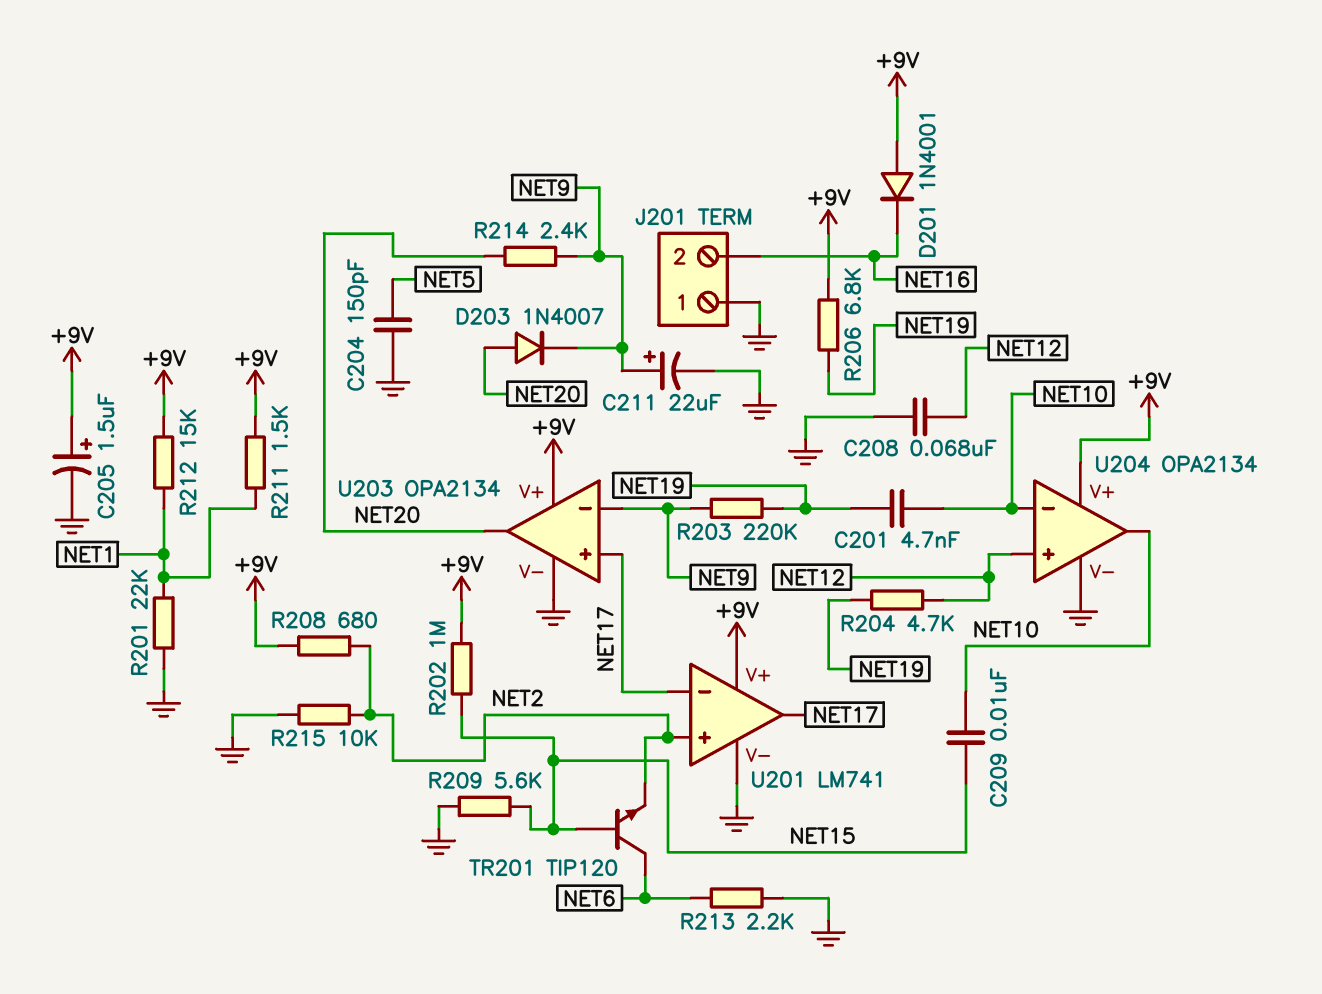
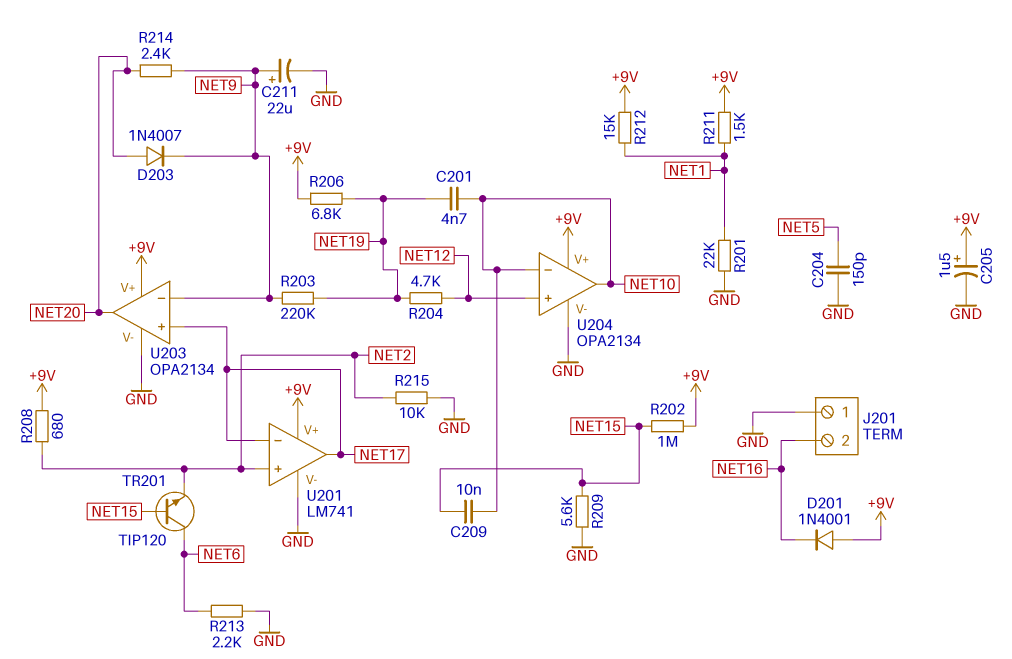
C208: 68nF (GND, NET12) -> none

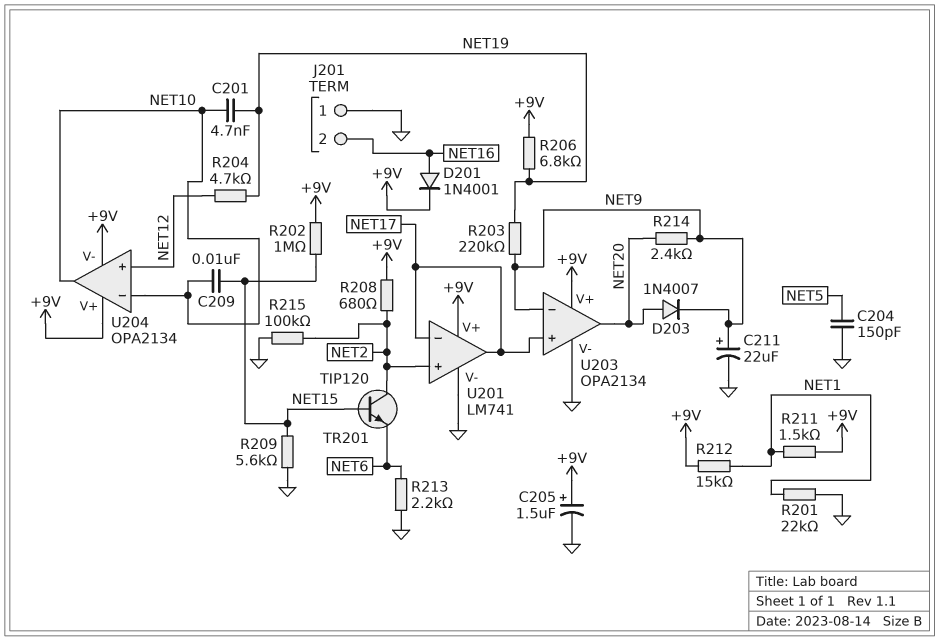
D201: diode 1N4001 (A +9V, K NET16) -> diode 1N4001 (A NET16, K +9V)
R215: 10k (GND, NET2) -> 100k (GND, NET2)
TR201: NPN TIP120 (B NET15, C NET6, E NET2) -> NPN TIP120 (B NET15, C NET2, E NET6)
U204 pin V-: GND -> +9V

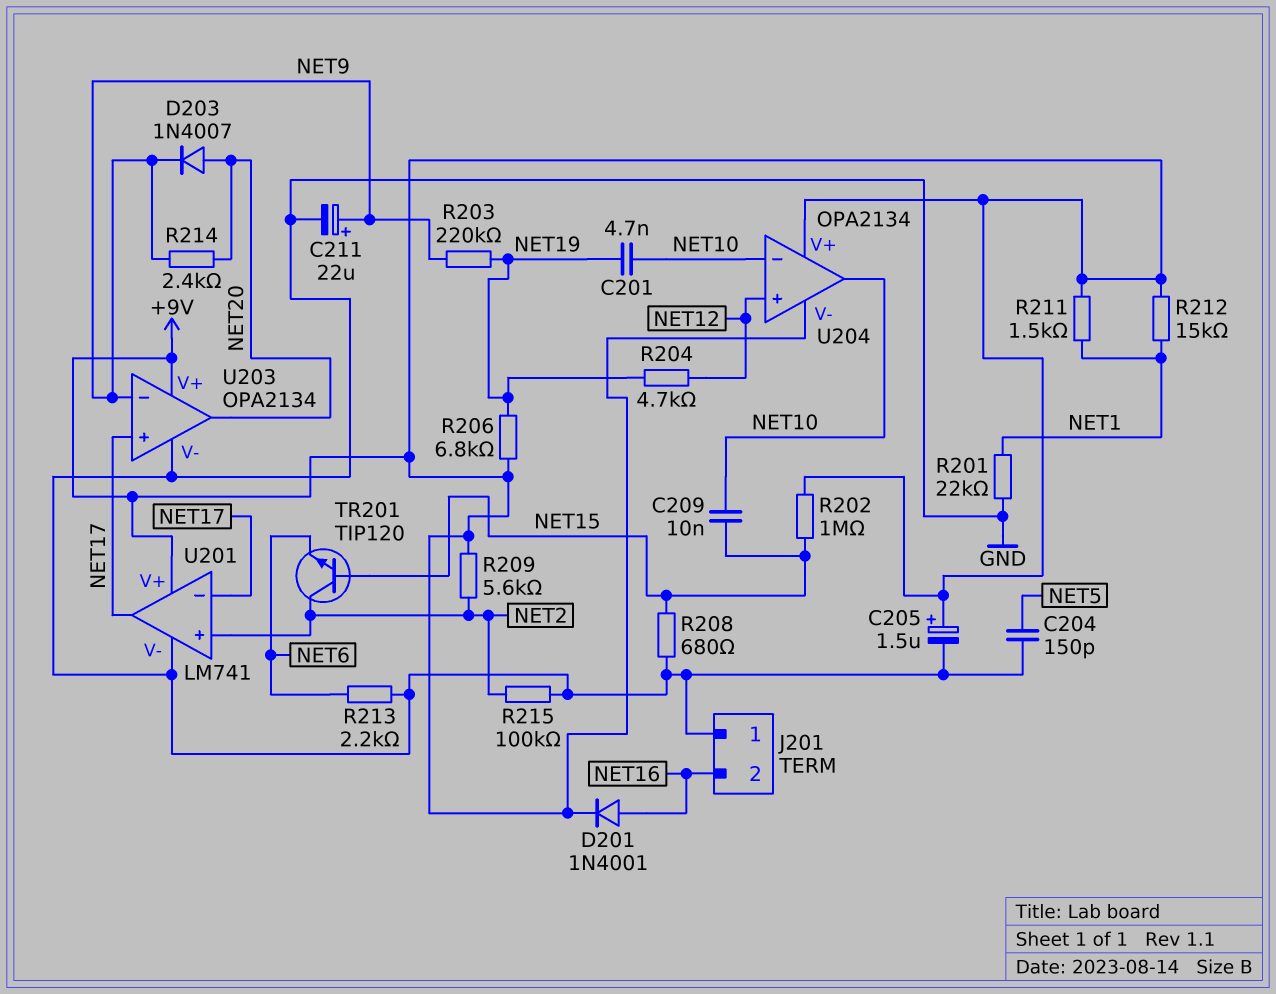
R208: 680 (+9V, NET2) -> 680 (GND, NET15)
R209: 5.6k (GND, NET15) -> 5.6k (+9V, NET2)

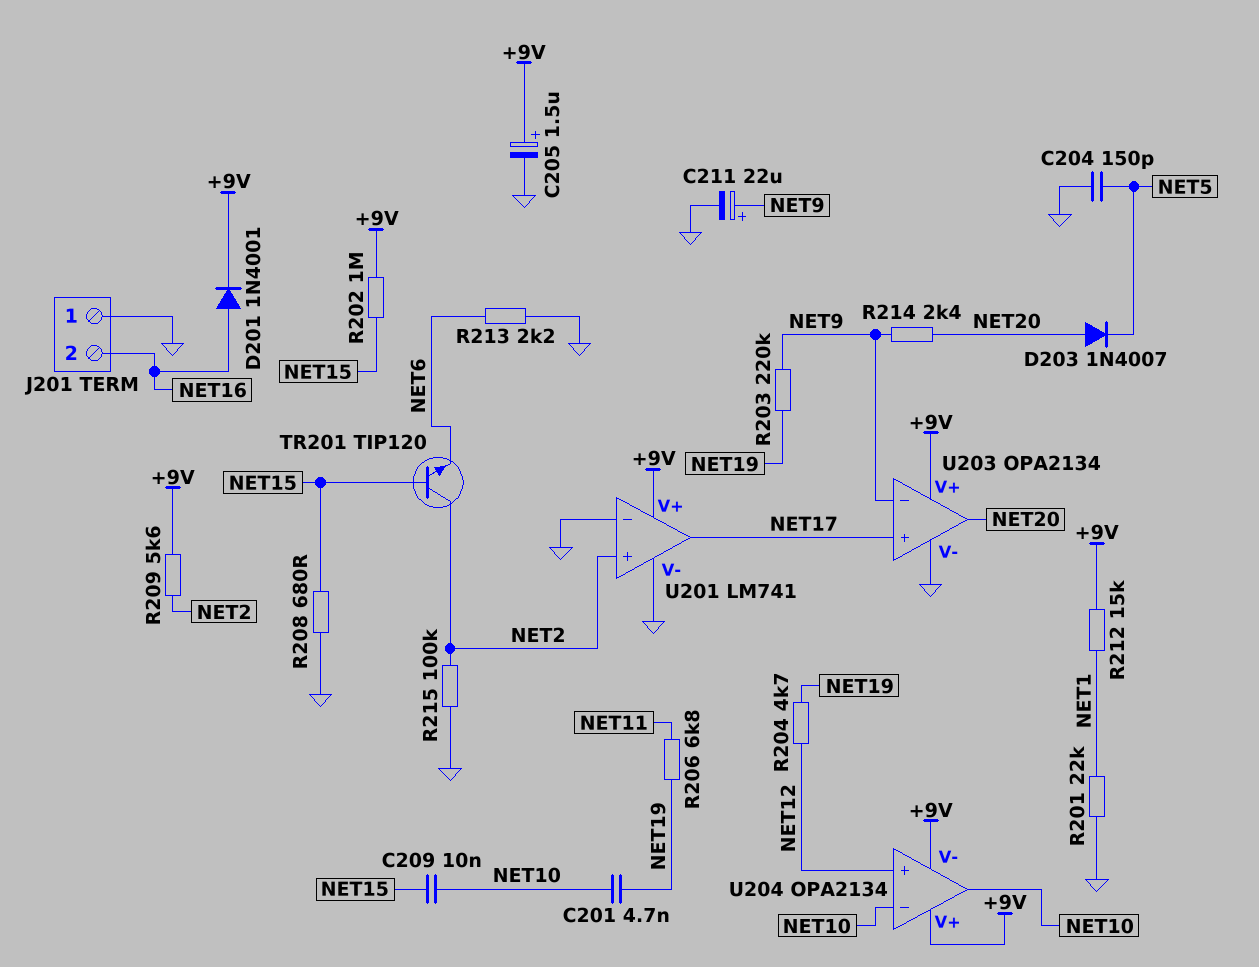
D203: diode 1N4007 (A NET20, K NET9) -> diode 1N4007 (A NET20, K NET5)
R206: 6.8k (+9V, NET19) -> 6.8k (NET11, NET19)
R211: 1.5k (+9V, NET1) -> none
U201 pin in-: NET17 -> GND

